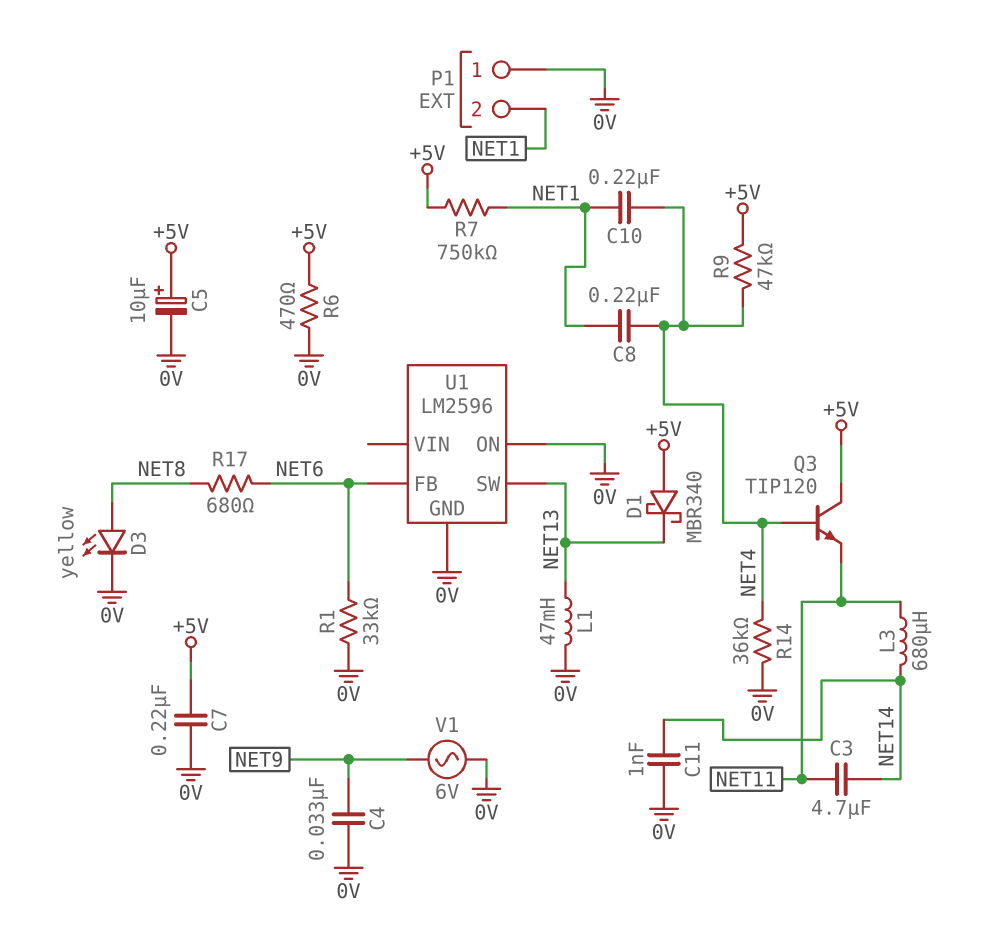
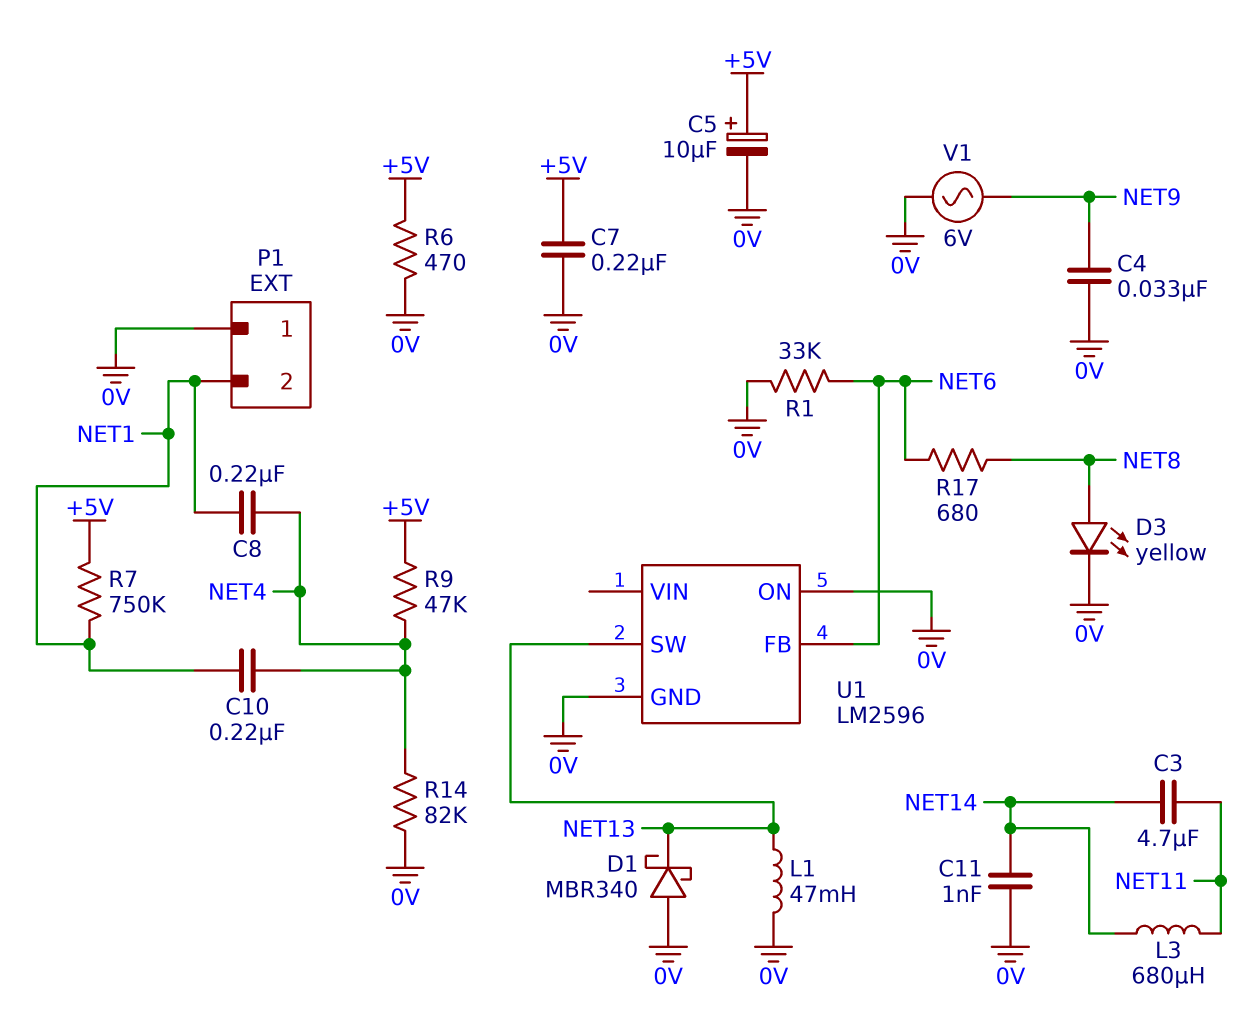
D1: schottky MBR340 (A +5V, K NET13) -> schottky MBR340 (A 0V, K NET13)
Q3: NPN TIP120 (B NET4, C +5V, E NET11) -> none
R14: 36k (0V, NET4) -> 82k (0V, NET4)

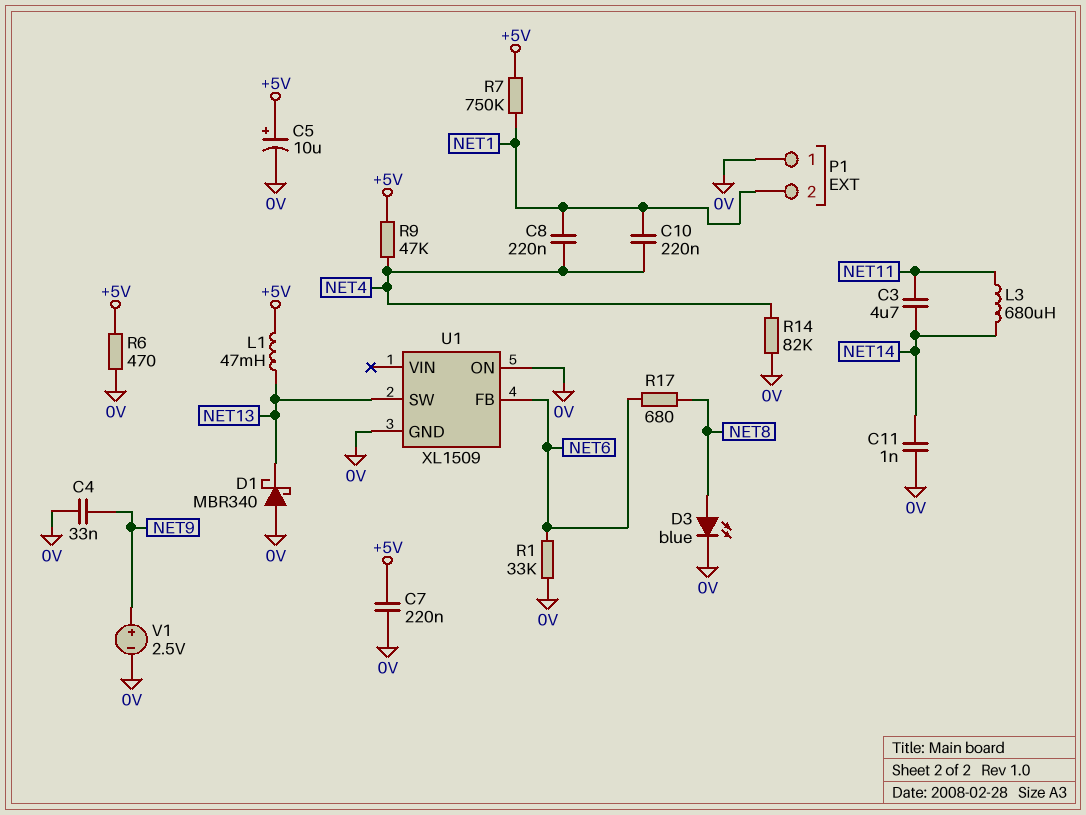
D3: LED yellow (A NET8, K 0V) -> LED blue (A NET8, K 0V)
L1: 47mH (0V, NET13) -> 47mH (+5V, NET13)
U1: LM2596 -> XL1509
V1: AC 6V (0V, NET9) -> 2.5V (plus NET9, minus 0V)

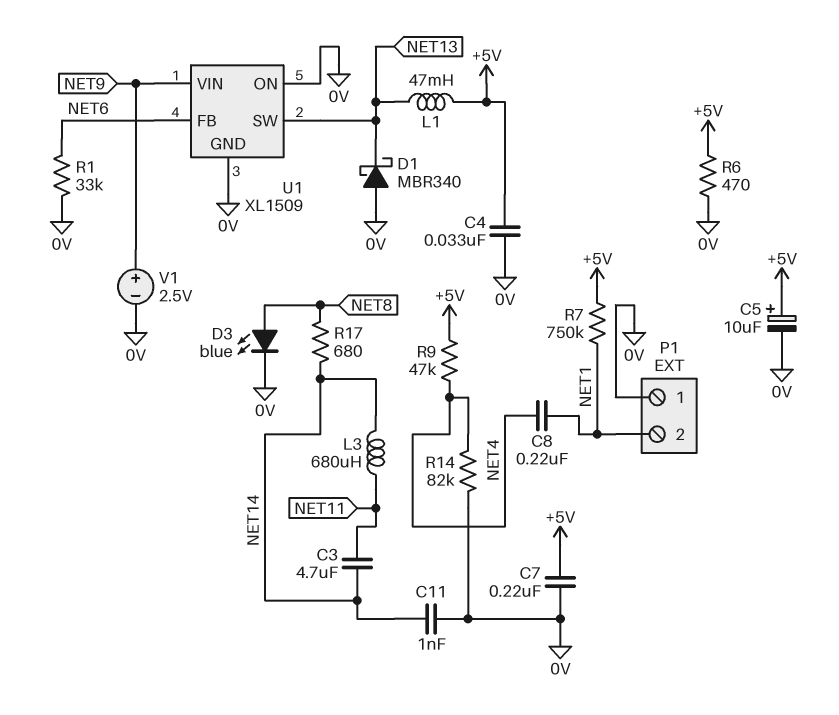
C4: 33nF (0V, NET9) -> 33nF (+5V, 0V)
C10: 220nF (NET1, NET4) -> none
R17: 680 (NET6, NET8) -> 680 (NET8, NET14)
U1 pin VIN: none -> NET9

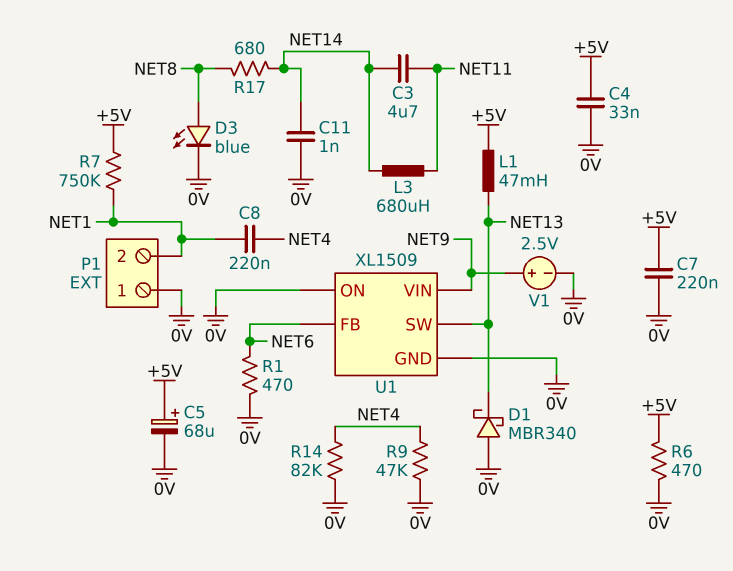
C5: 10uF (plus +5V, minus 0V) -> 68uF (plus +5V, minus 0V)
R1: 33k (0V, NET6) -> 470 (0V, NET6)
R9: 47k (+5V, NET4) -> 47k (0V, NET4)

